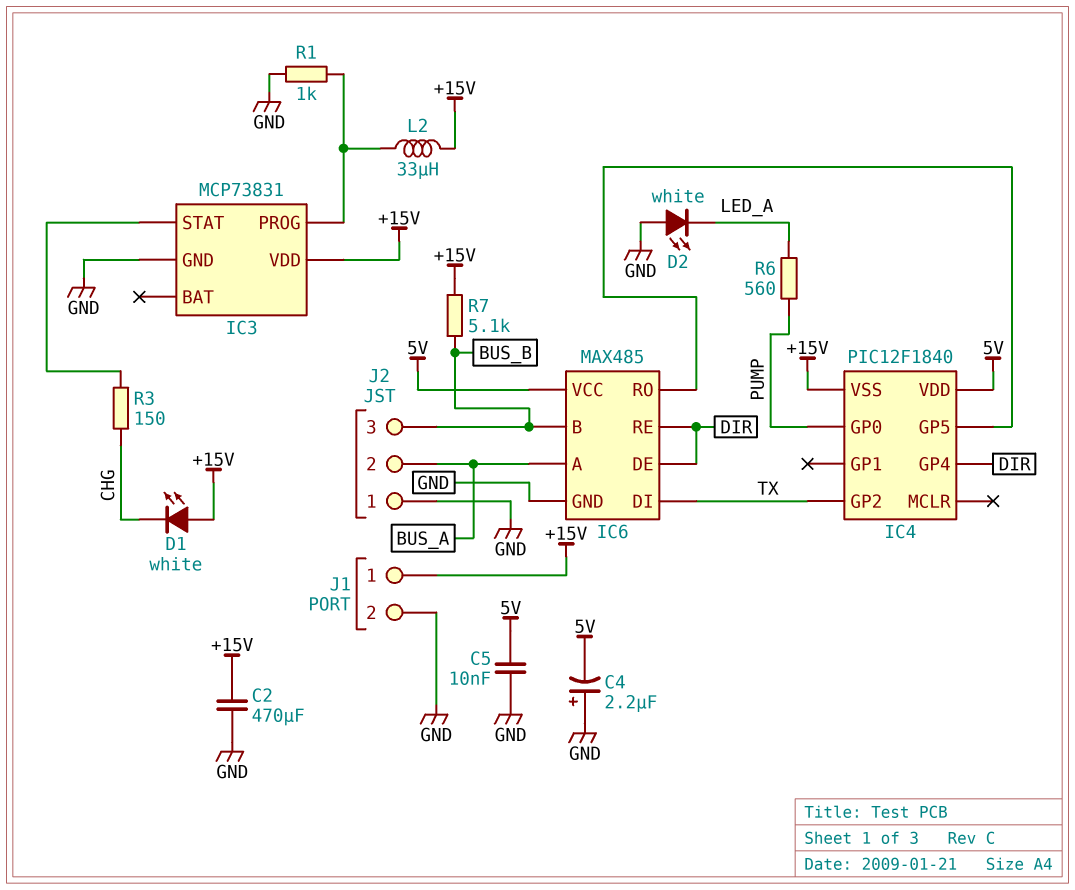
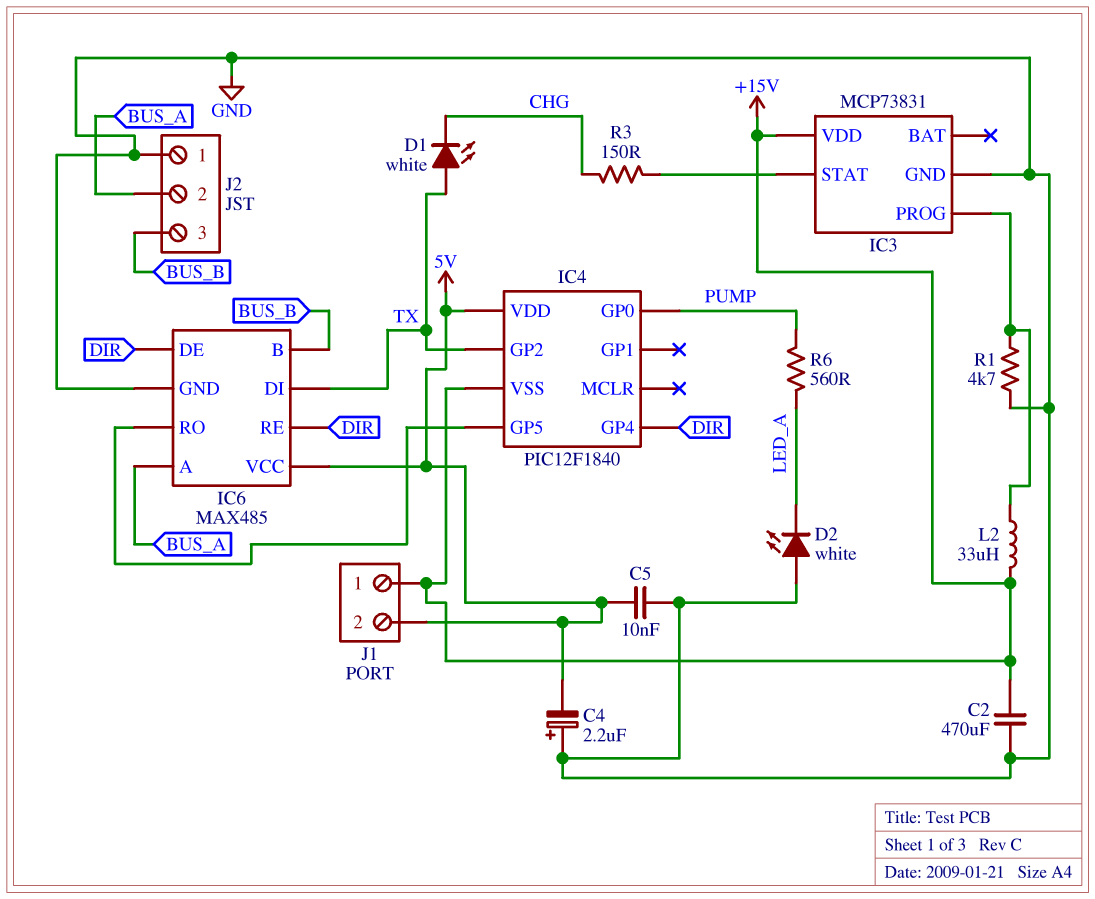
D1: LED white (A +15V, K CHG) -> LED white (A TX, K CHG)
J1 pin 2: GND -> 5V
R1: 1k (GND, IC3/PROG) -> 4.7k (GND, IC3/PROG)
R7: 5.1k (+15V, BUS_B) -> none

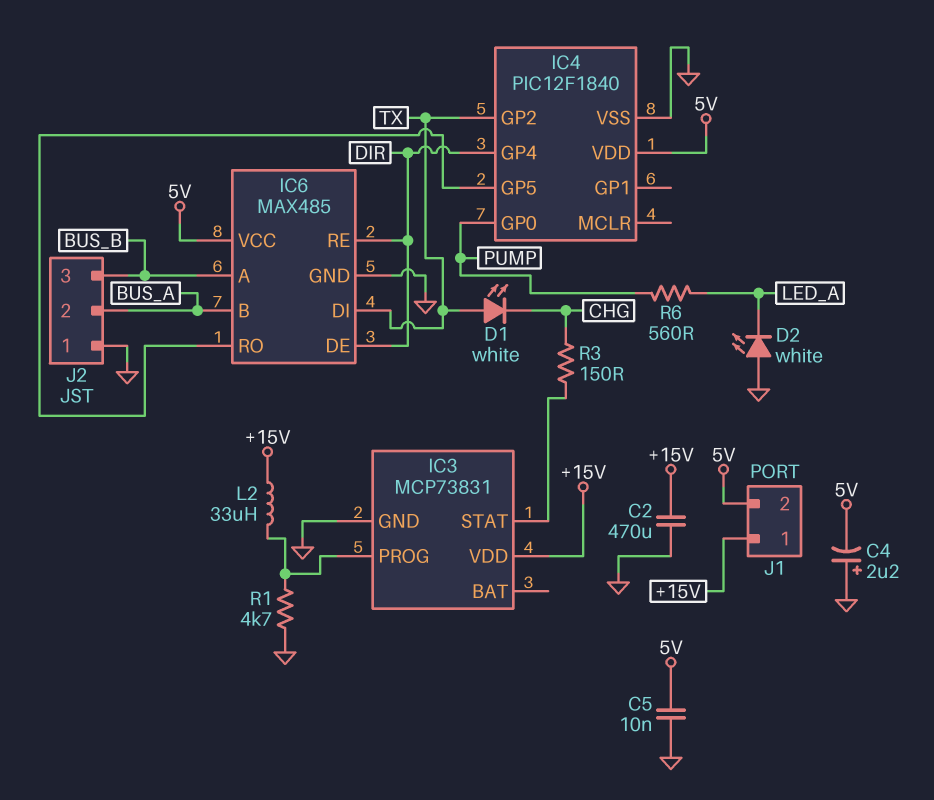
IC4 pin VSS: +15V -> GND
IC6 pin A: BUS_A -> BUS_B
IC6 pin B: BUS_B -> BUS_A

